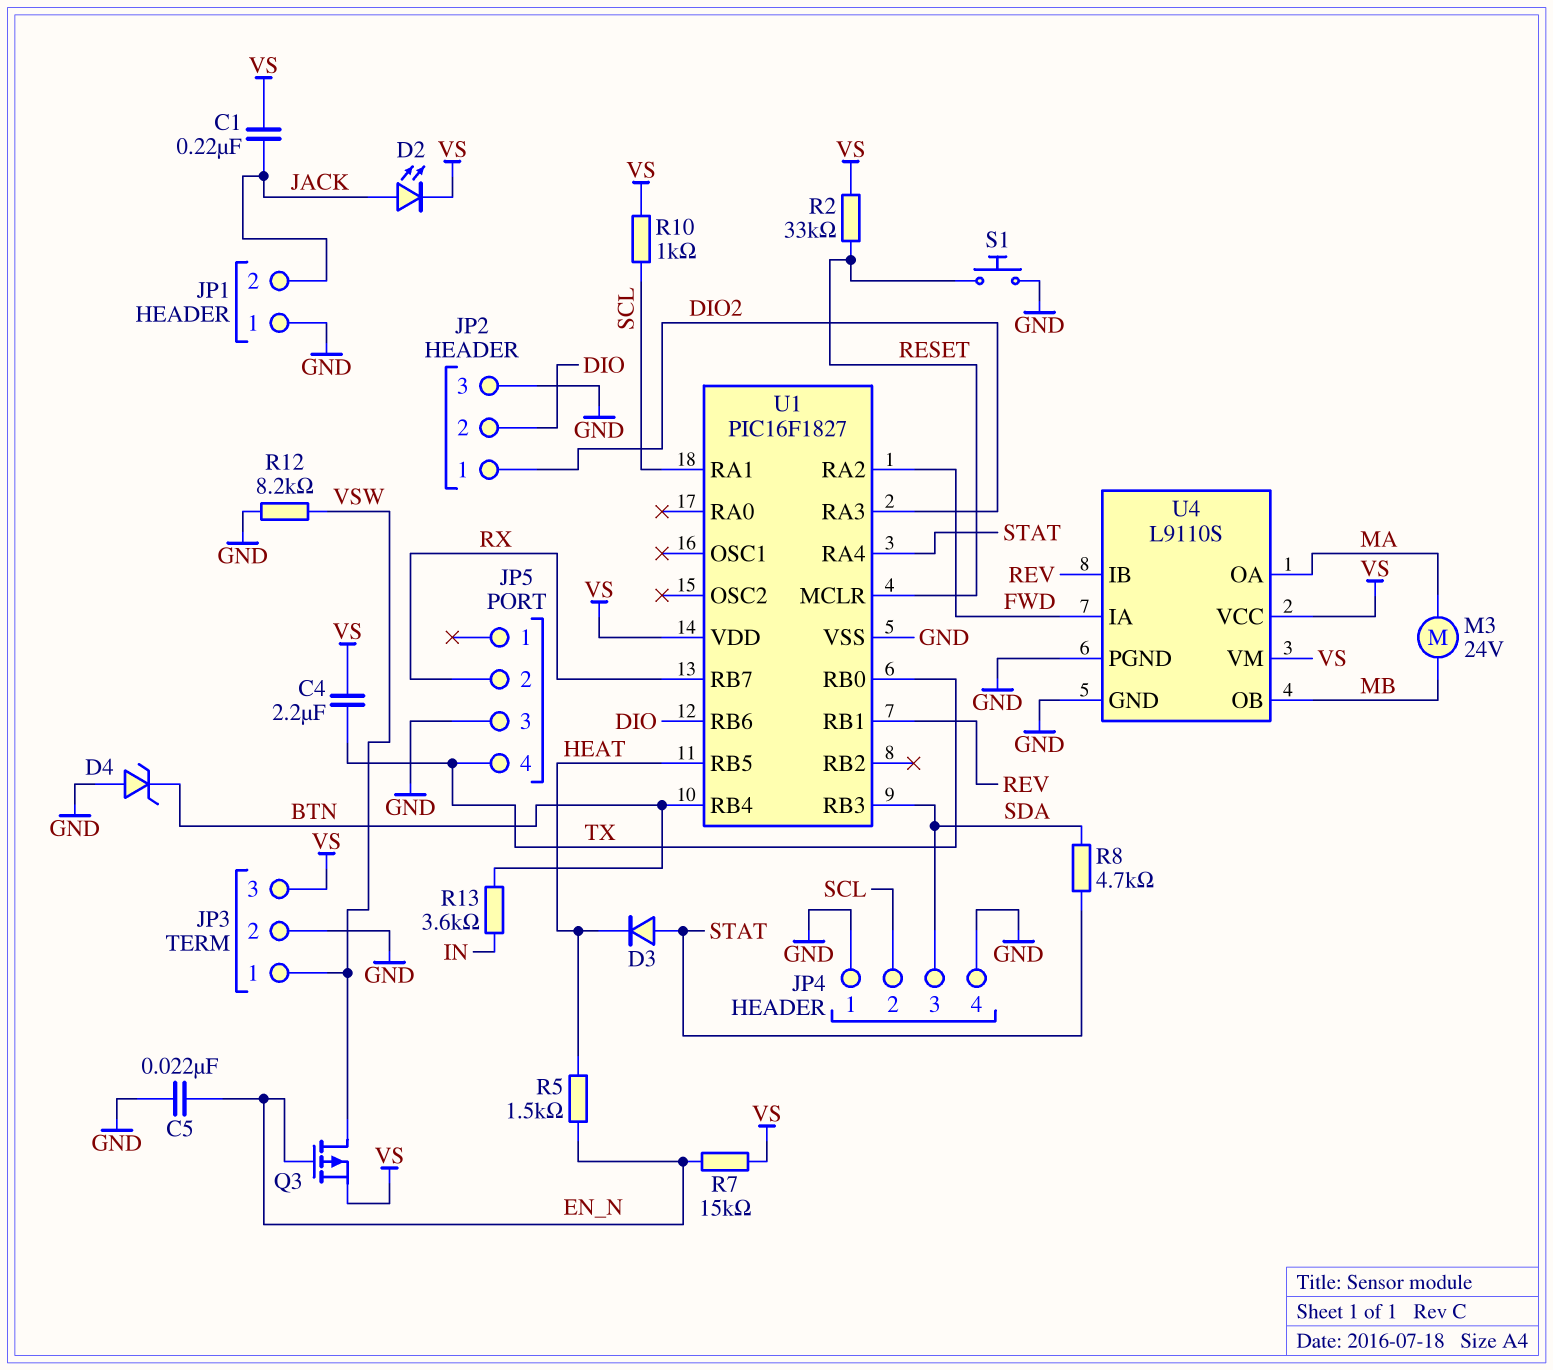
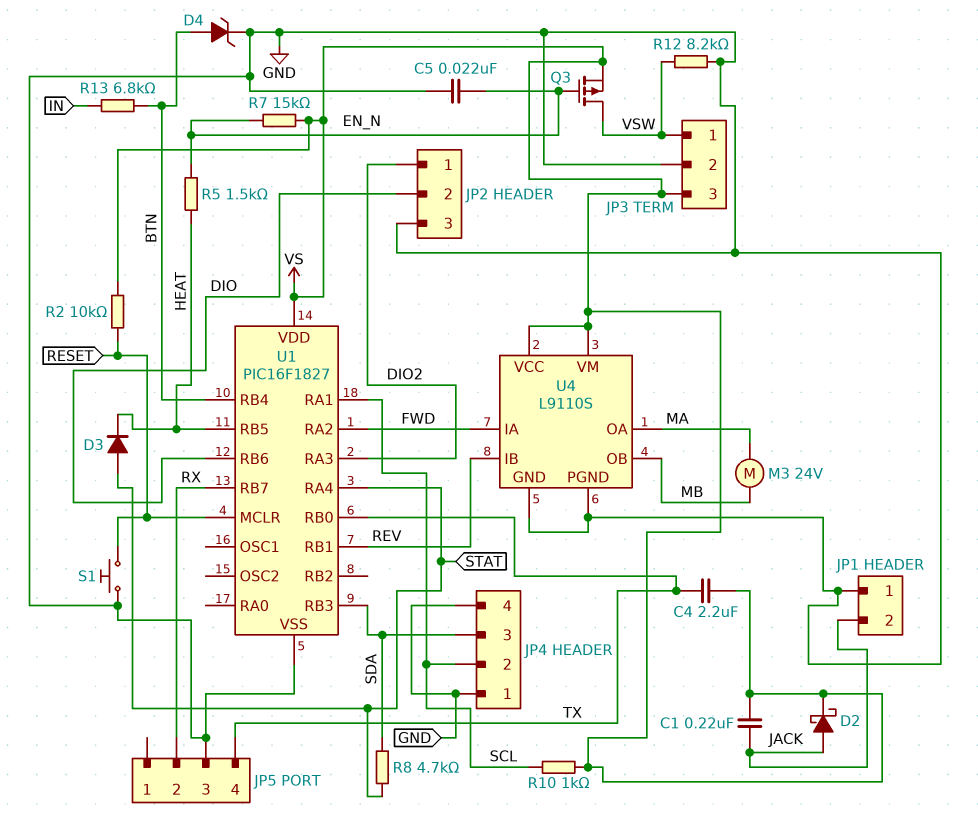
D2: LED (A JACK, K VS) -> schottky (A JACK, K VS)
D4: zener (A GND, K BTN) -> zener (A BTN, K GND)
R2: 33k (RESET, VS) -> 10k (RESET, VS)
R13: 3.6k (BTN, IN) -> 6.8k (BTN, IN)

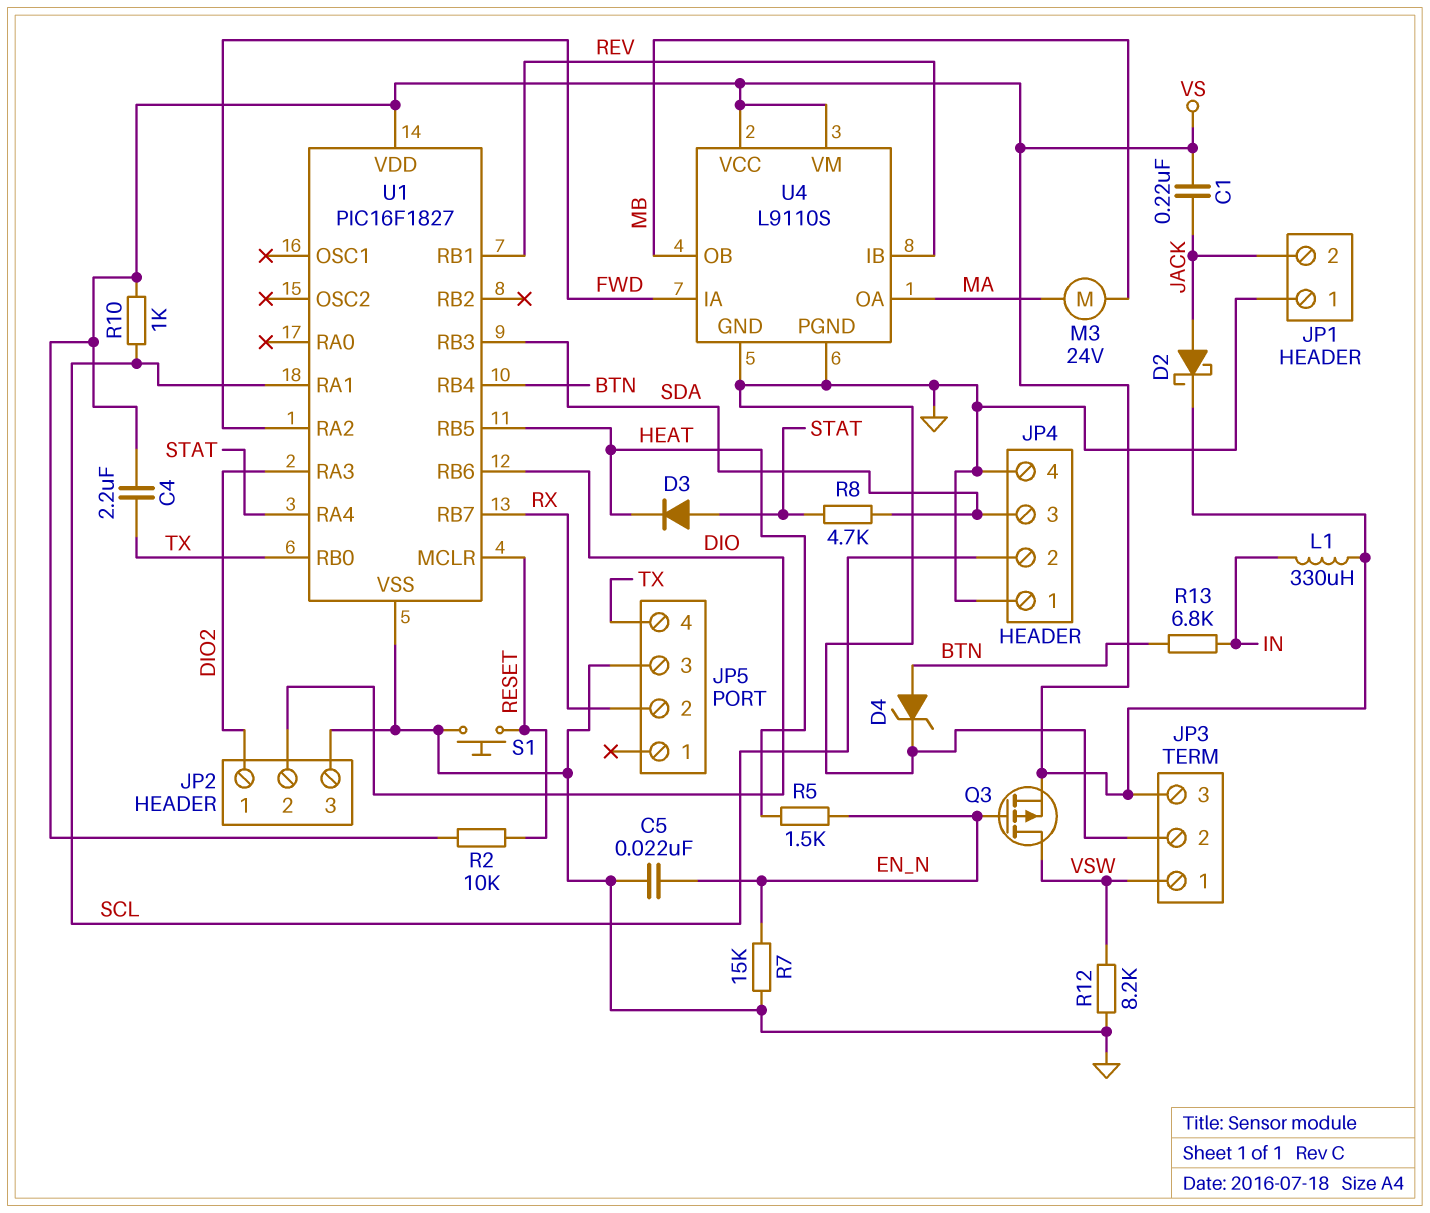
L1: none -> 330uH (IN, VS)
R7: 15k (EN_N, VS) -> 15k (EN_N, GND)

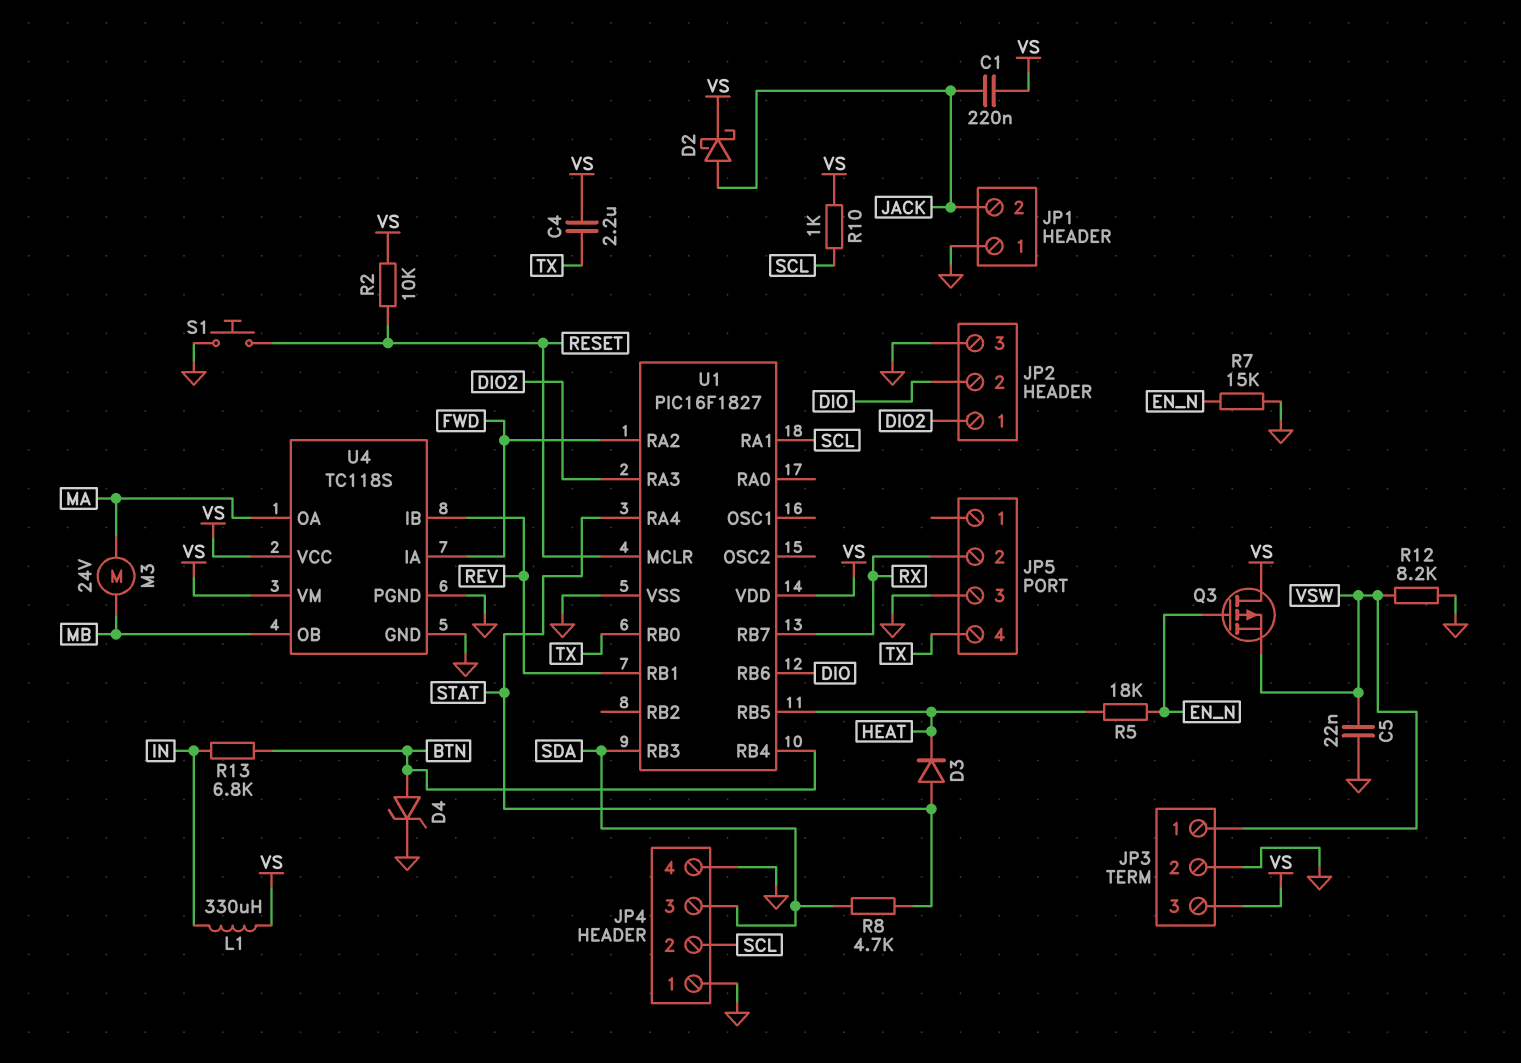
C5: 22nF (EN_N, GND) -> 22nF (GND, VSW)
Q3: PMOS (G EN_N, D VSW, S VS) -> PMOS (G EN_N, D VS, S VSW)
R5: 1.5k (EN_N, HEAT) -> 18k (EN_N, HEAT)
U4: L9110S -> TC118S

